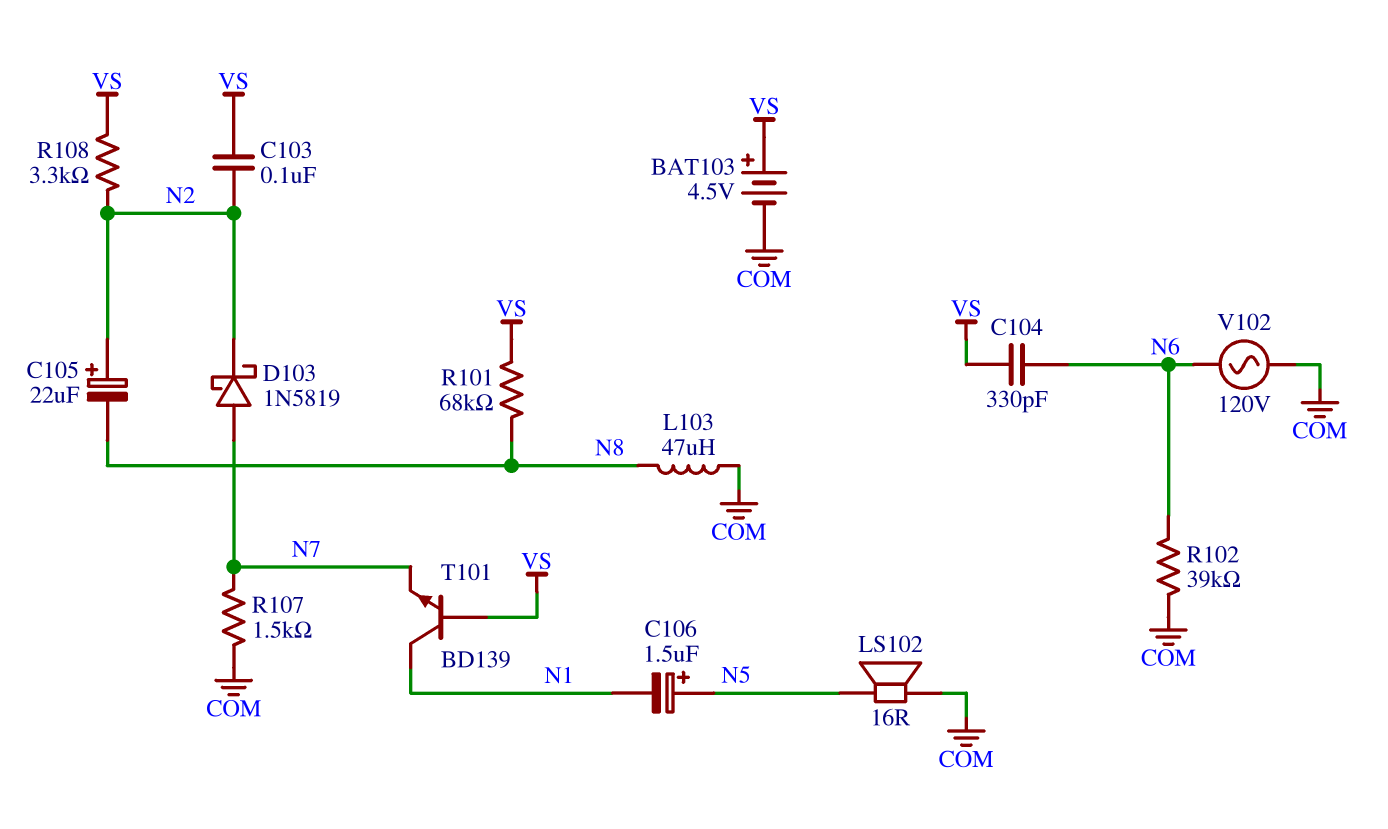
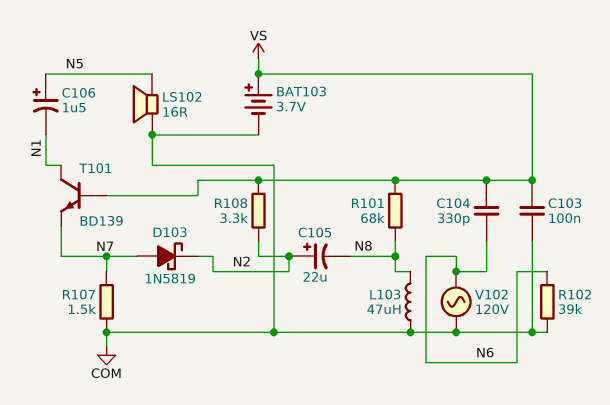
BAT103: 4.5V (plus VS, minus COM) -> 3.7V (plus VS, minus COM)
C103: 100nF (N2, VS) -> 100nF (COM, VS)

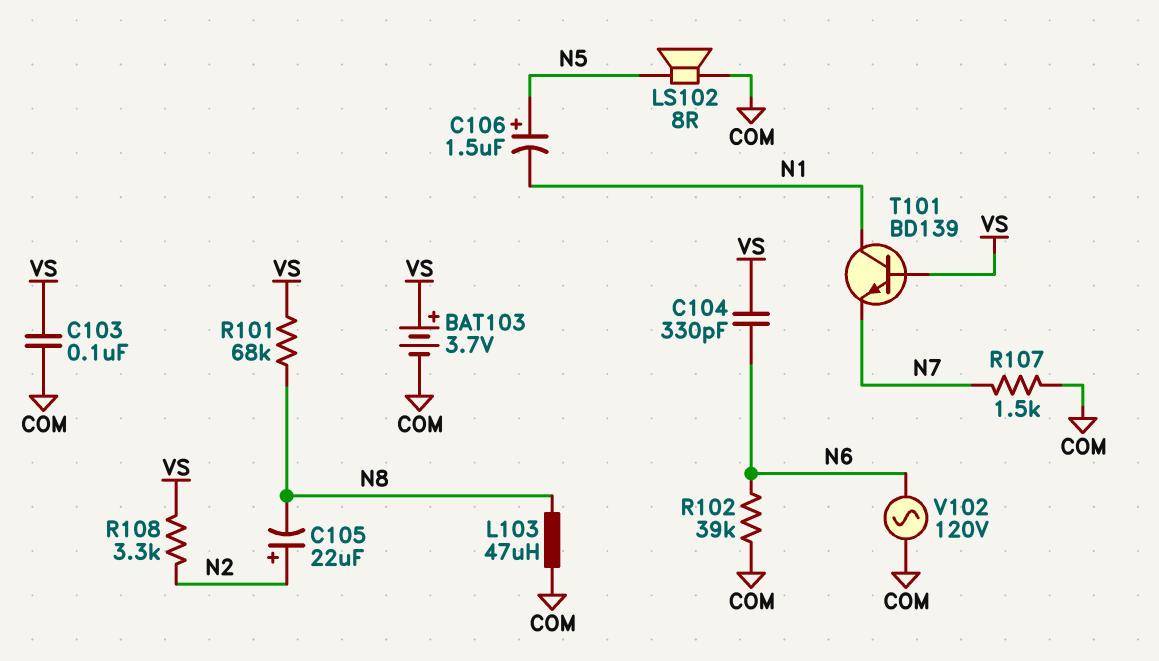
D103: schottky 1N5819 (A N7, K N2) -> none
LS102: speaker 16R (COM, N5) -> speaker 8R (COM, N5)

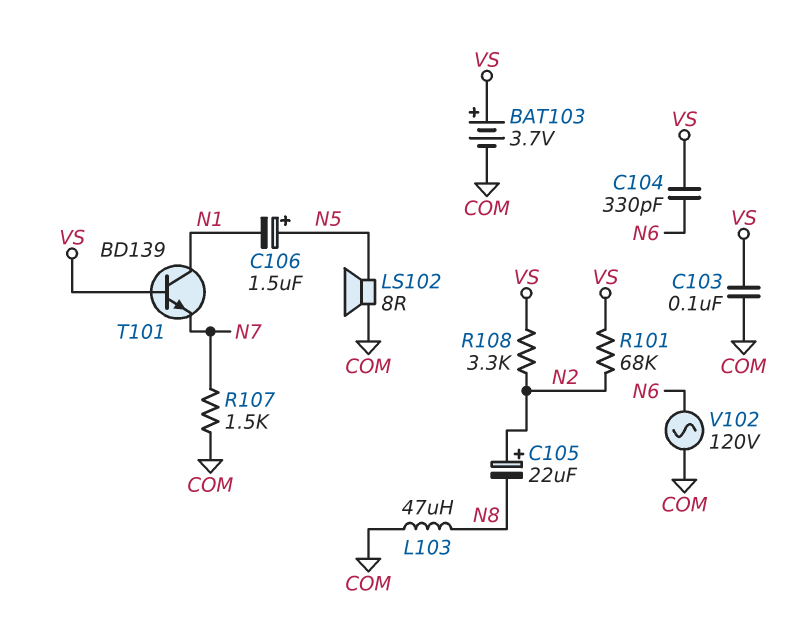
R101: 68k (N8, VS) -> 68k (N2, VS)
R102: 39k (COM, N6) -> none

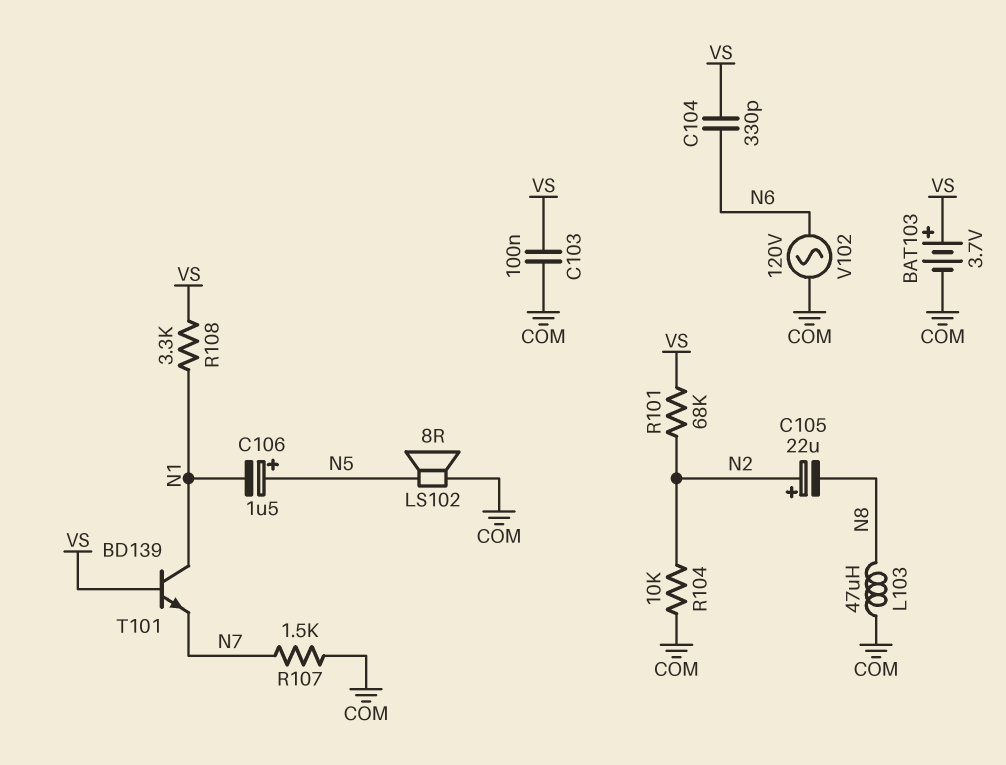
R104: none -> 10k (COM, N2)
R108: 3.3k (N2, VS) -> 3.3k (N1, VS)

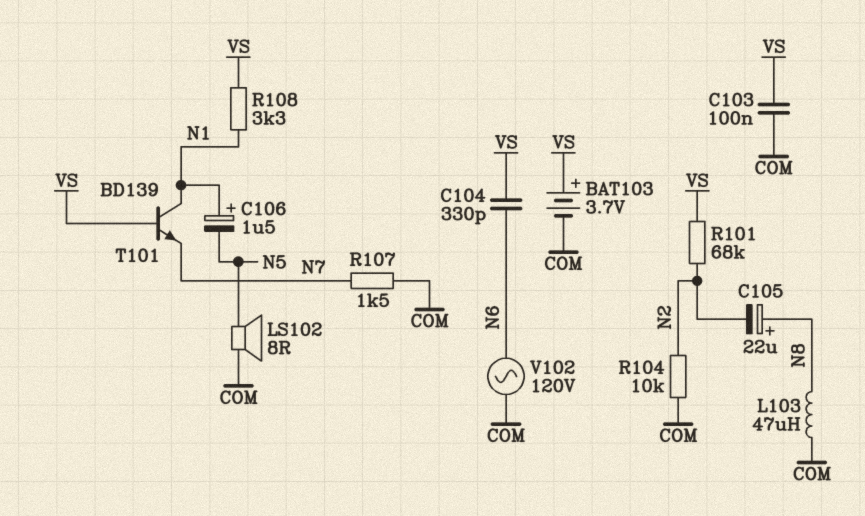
C105: 22uF (plus N2, minus N8) -> 22uF (plus N8, minus N2)
C106: 1.5uF (plus N5, minus N1) -> 1.5uF (plus N1, minus N5)

